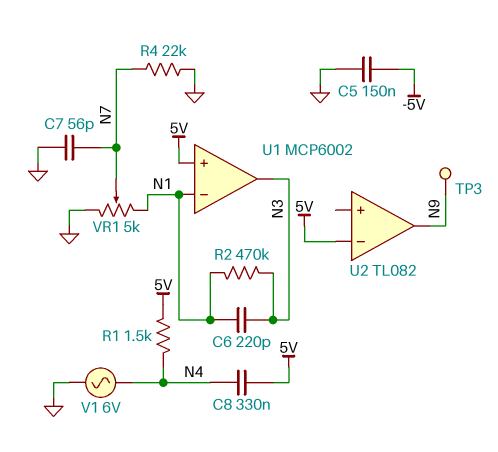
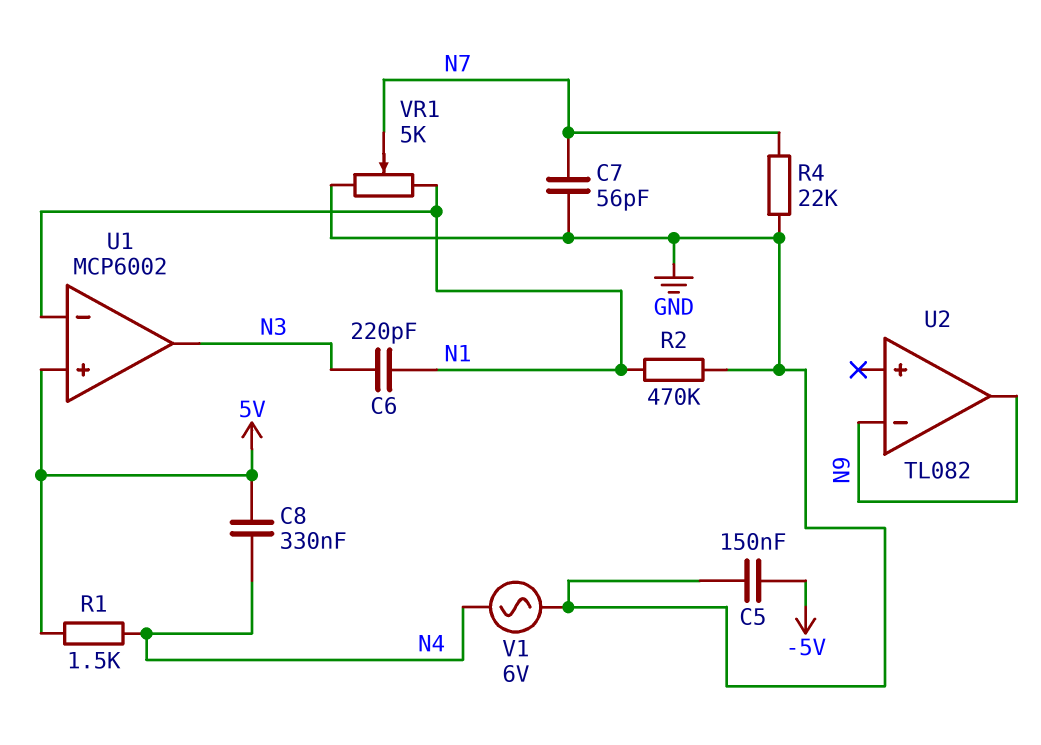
R2: 470k (N1, N3) -> 470k (GND, N1)
TP3: test point (N9) -> none
U2 pin in-: 5V -> N9

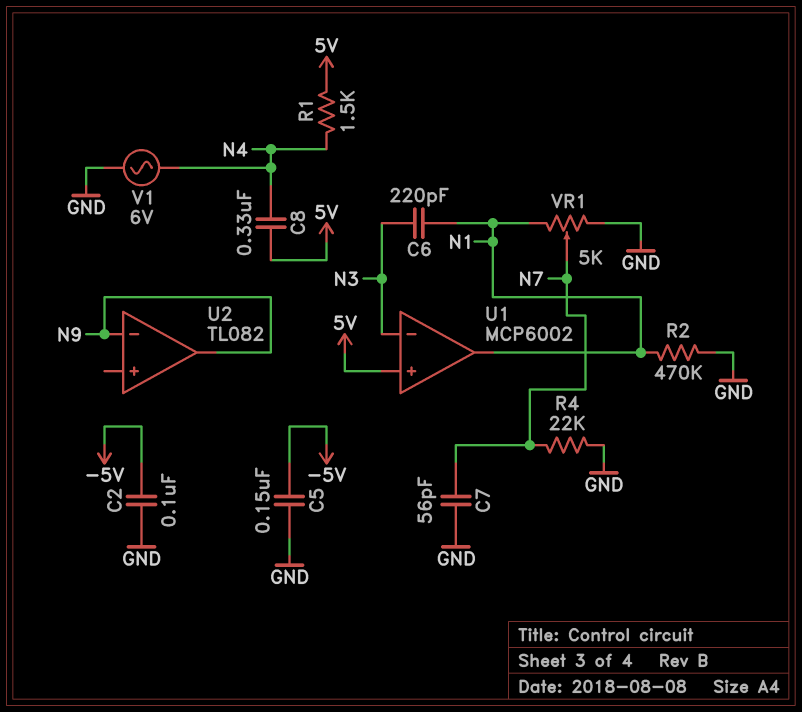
C2: none -> 100nF (-5V, GND)
U1 pin in-: N1 -> N3
U1 pin out: N3 -> N1

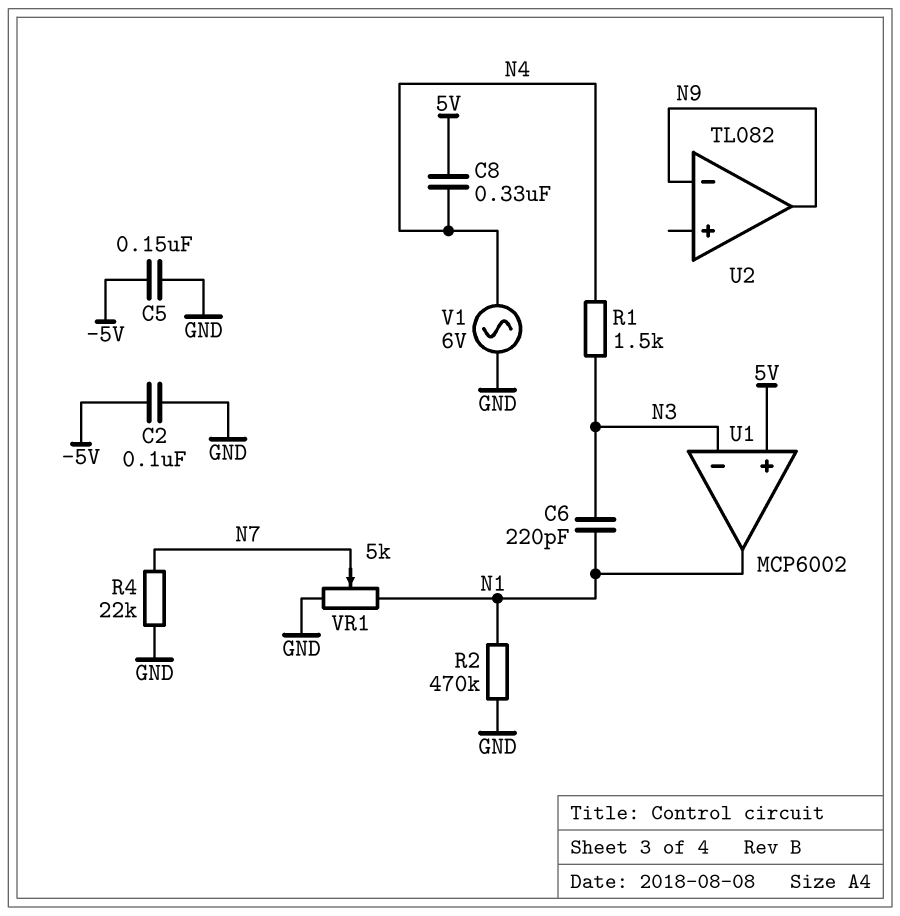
C7: 56pF (GND, N7) -> none
R1: 1.5k (5V, N4) -> 1.5k (N3, N4)

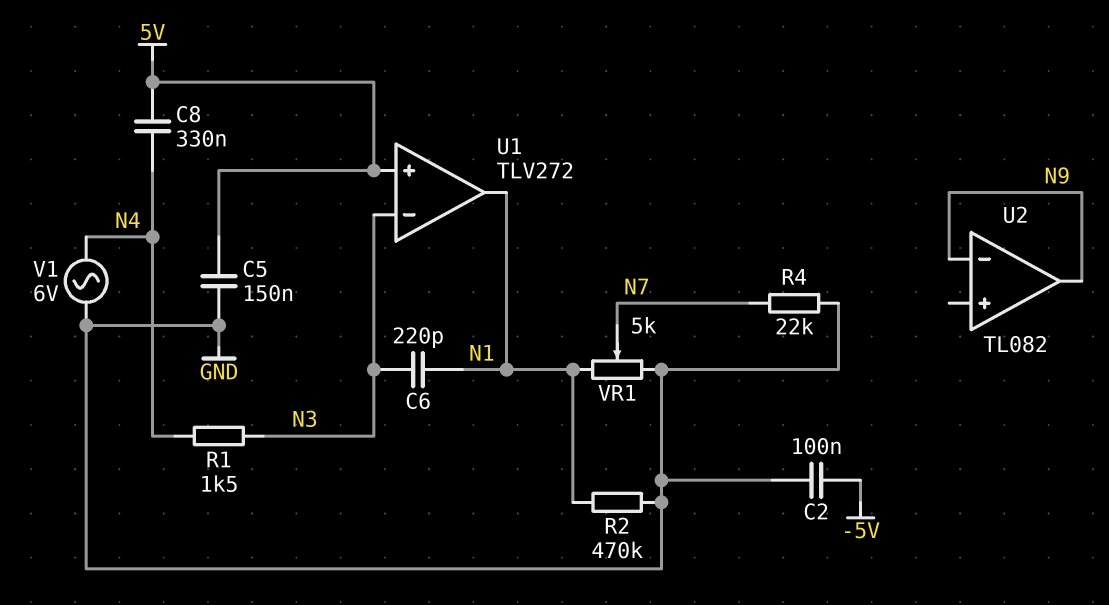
C5: 150nF (-5V, GND) -> 150nF (5V, GND)
U1: MCP6002 -> TLV272

